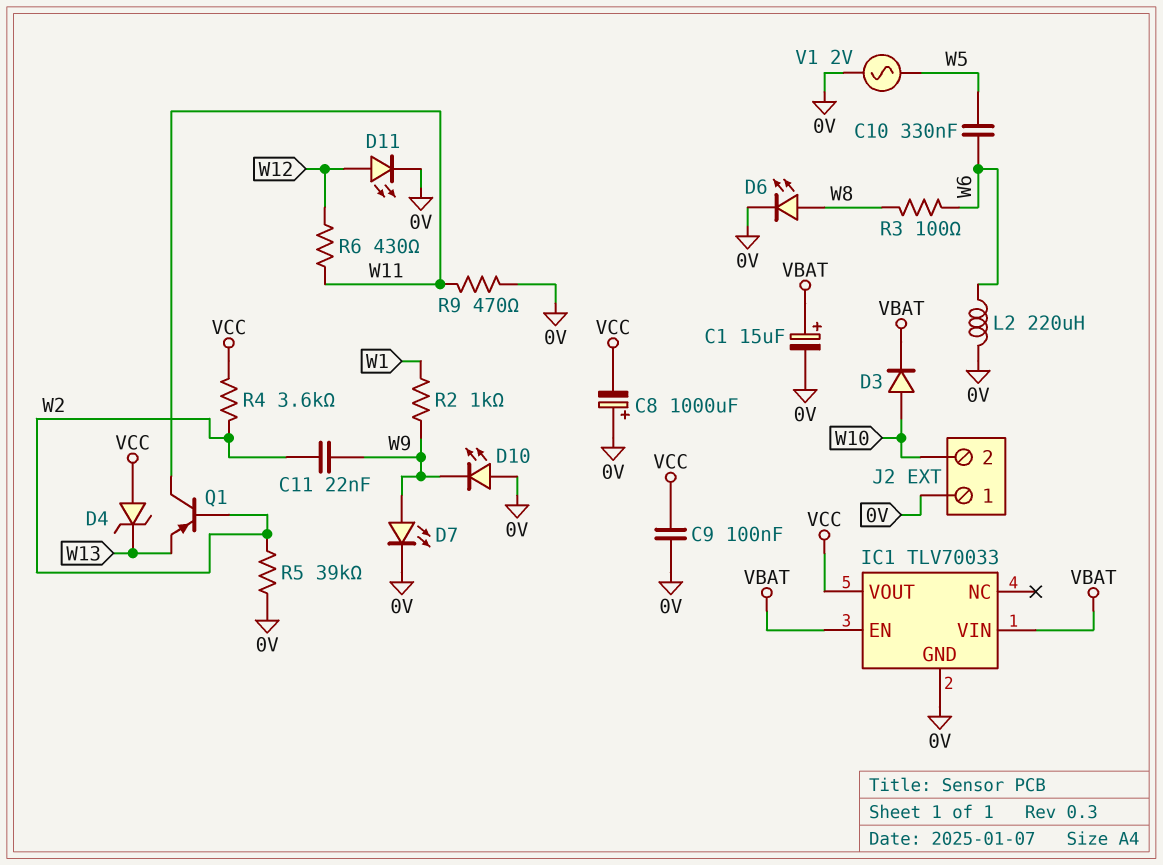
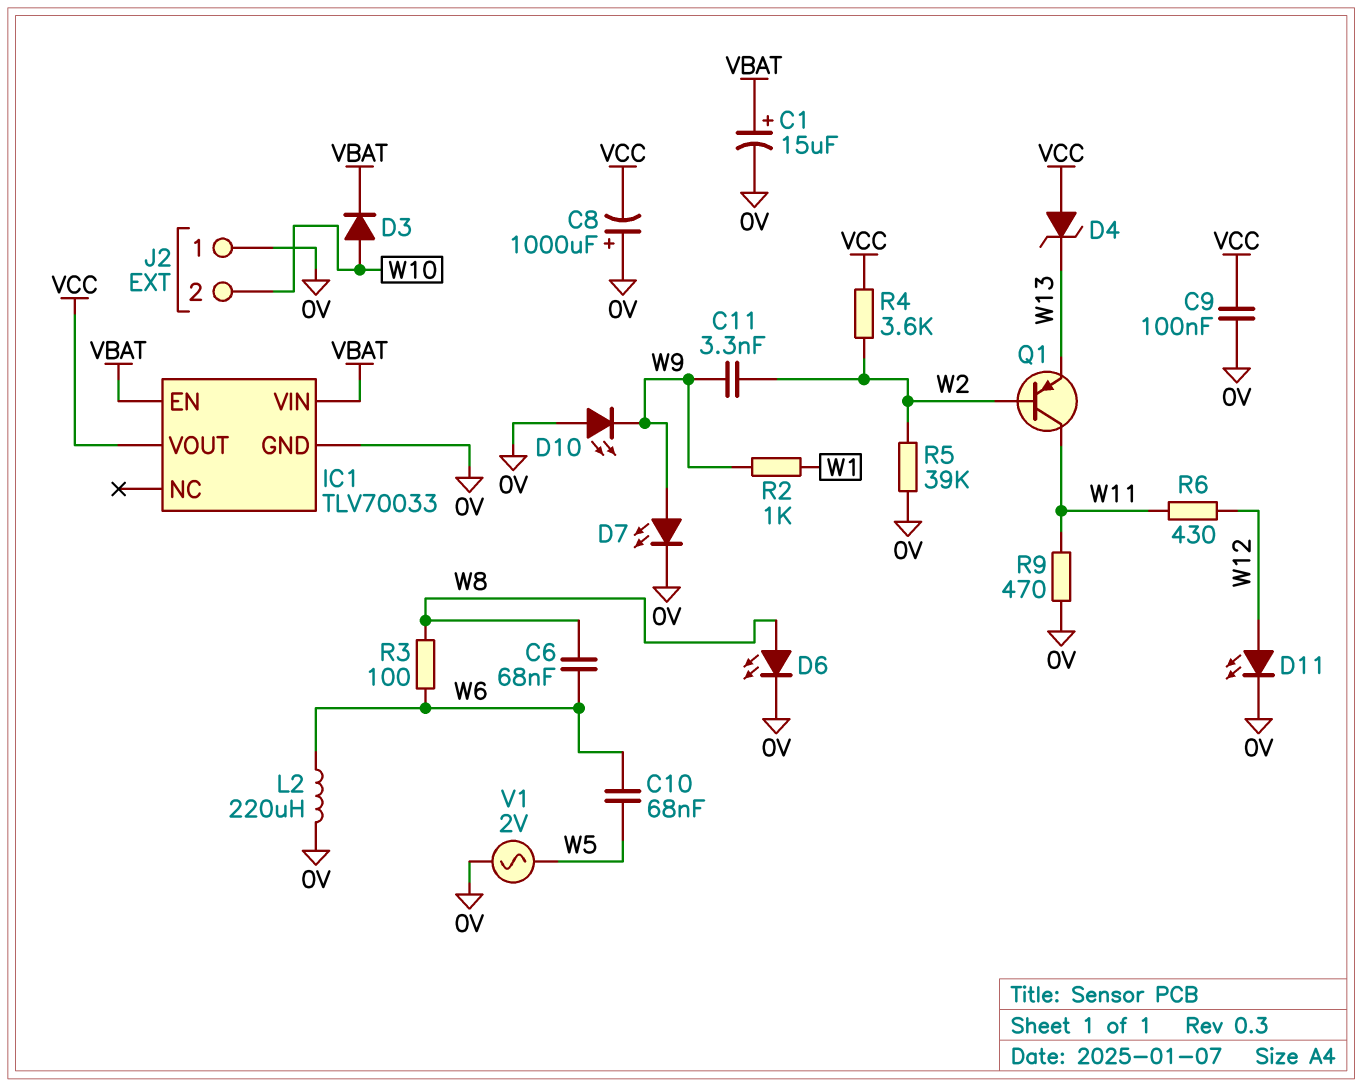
C6: none -> 68nF (W6, W8)
C10: 330nF (W5, W6) -> 68nF (W5, W6)
C11: 22nF (W2, W9) -> 3.3nF (W2, W9)

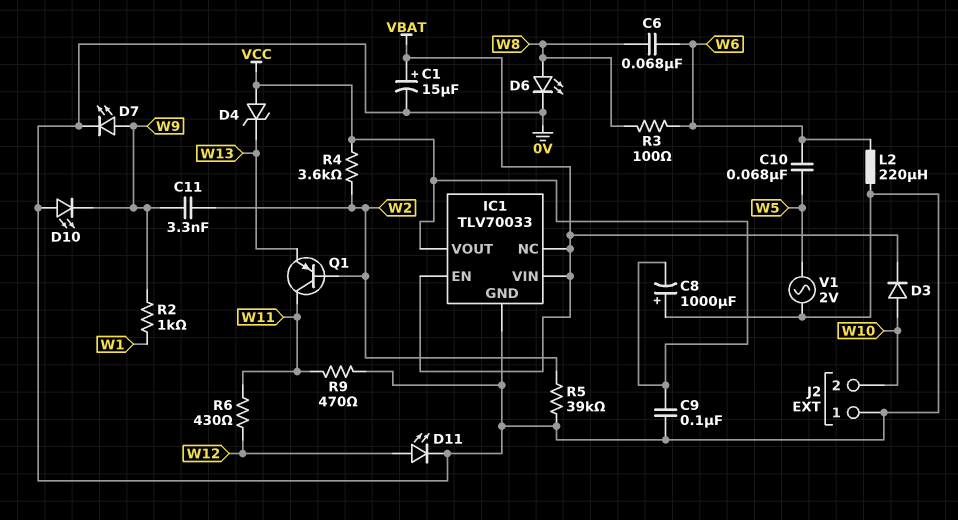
IC1 pin NC: none -> VBAT

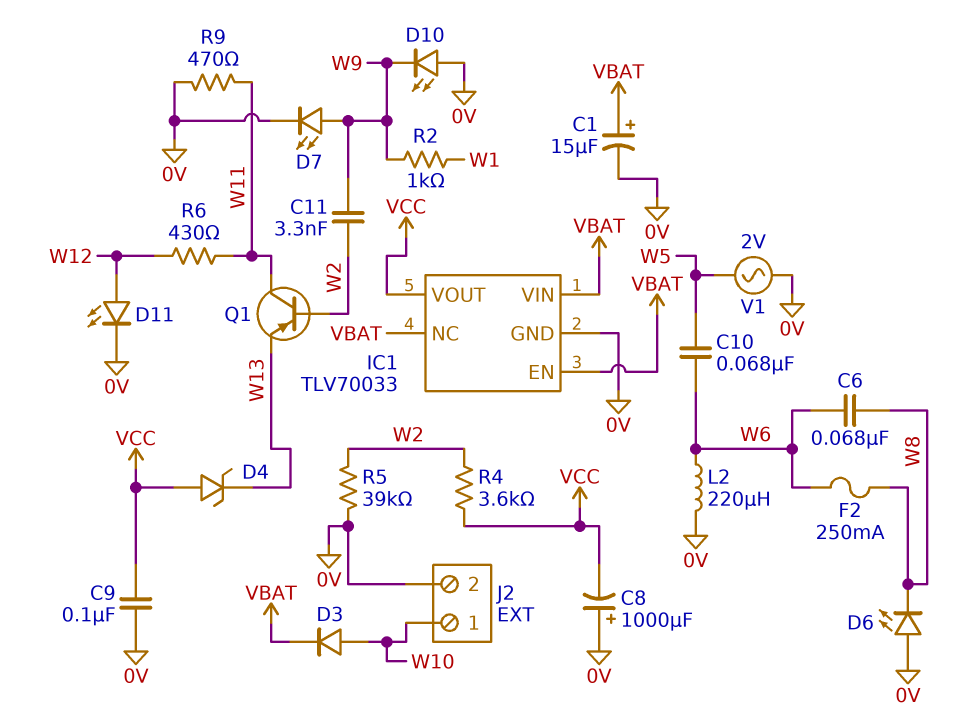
D6: LED (A W8, K 0V) -> LED (A 0V, K W8)
F2: none -> 250mA (W6, W8)
J2 pin 1: 0V -> W10
J2 pin 2: W10 -> 0V
R3: 100 (W6, W8) -> none

